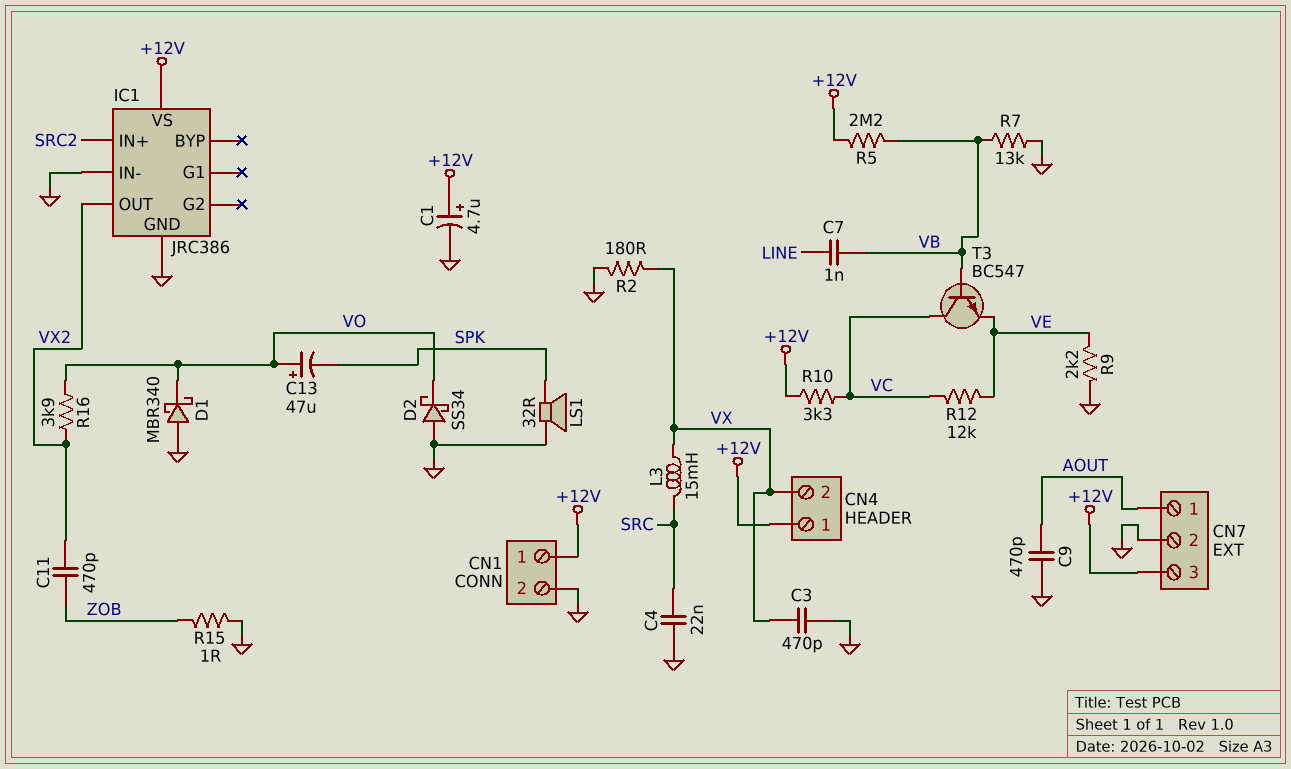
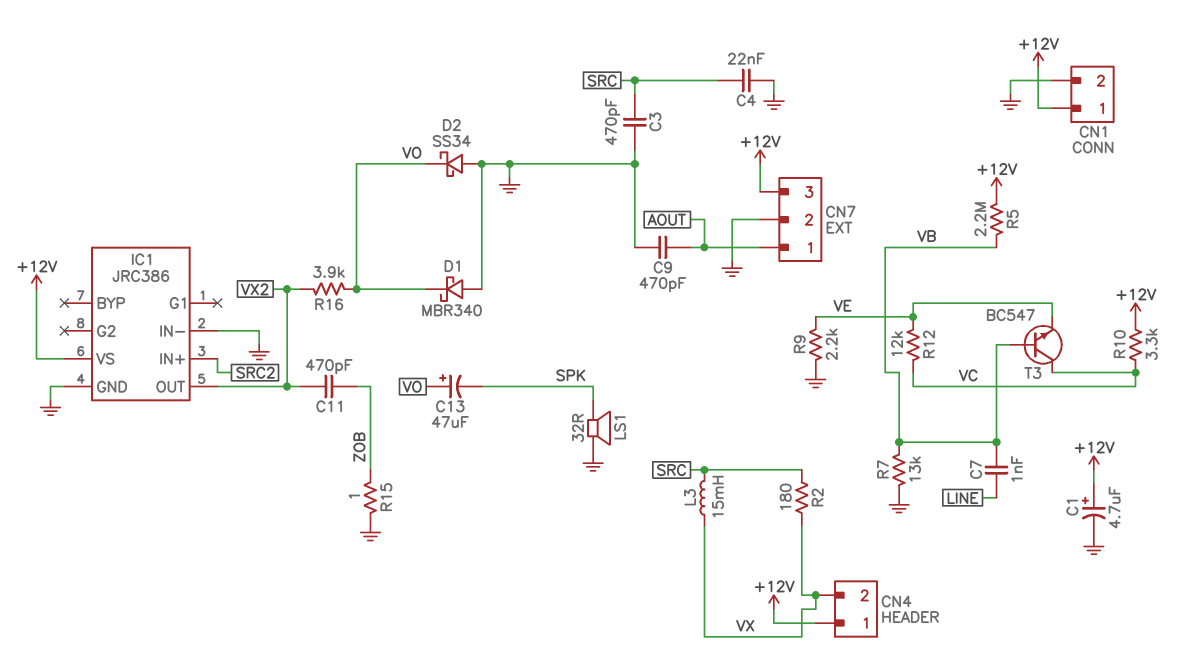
C3: 470pF (GND, VX) -> 470pF (GND, SRC)
R2: 180 (GND, VX) -> 180 (SRC, VX)

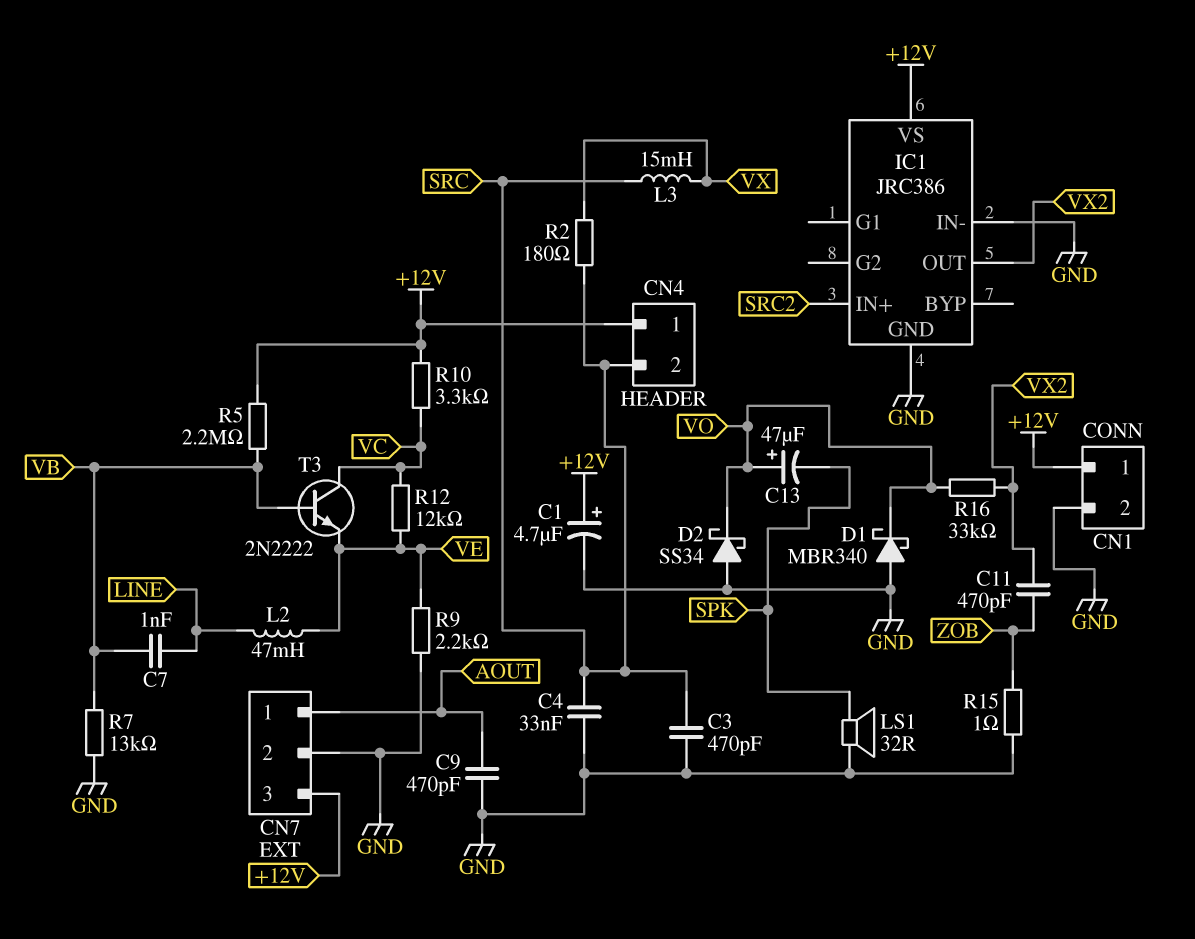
C4: 22nF (GND, SRC) -> 33nF (GND, SRC)
CN4 pin 2: VX -> SRC
L2: none -> 47mH (LINE, VE)
R16: 3.9k (VO, VX2) -> 33k (VO, VX2)
T3: NPN BC547 (B VB, C VC, E VE) -> NPN 2N2222 (B VB, C VC, E VE)

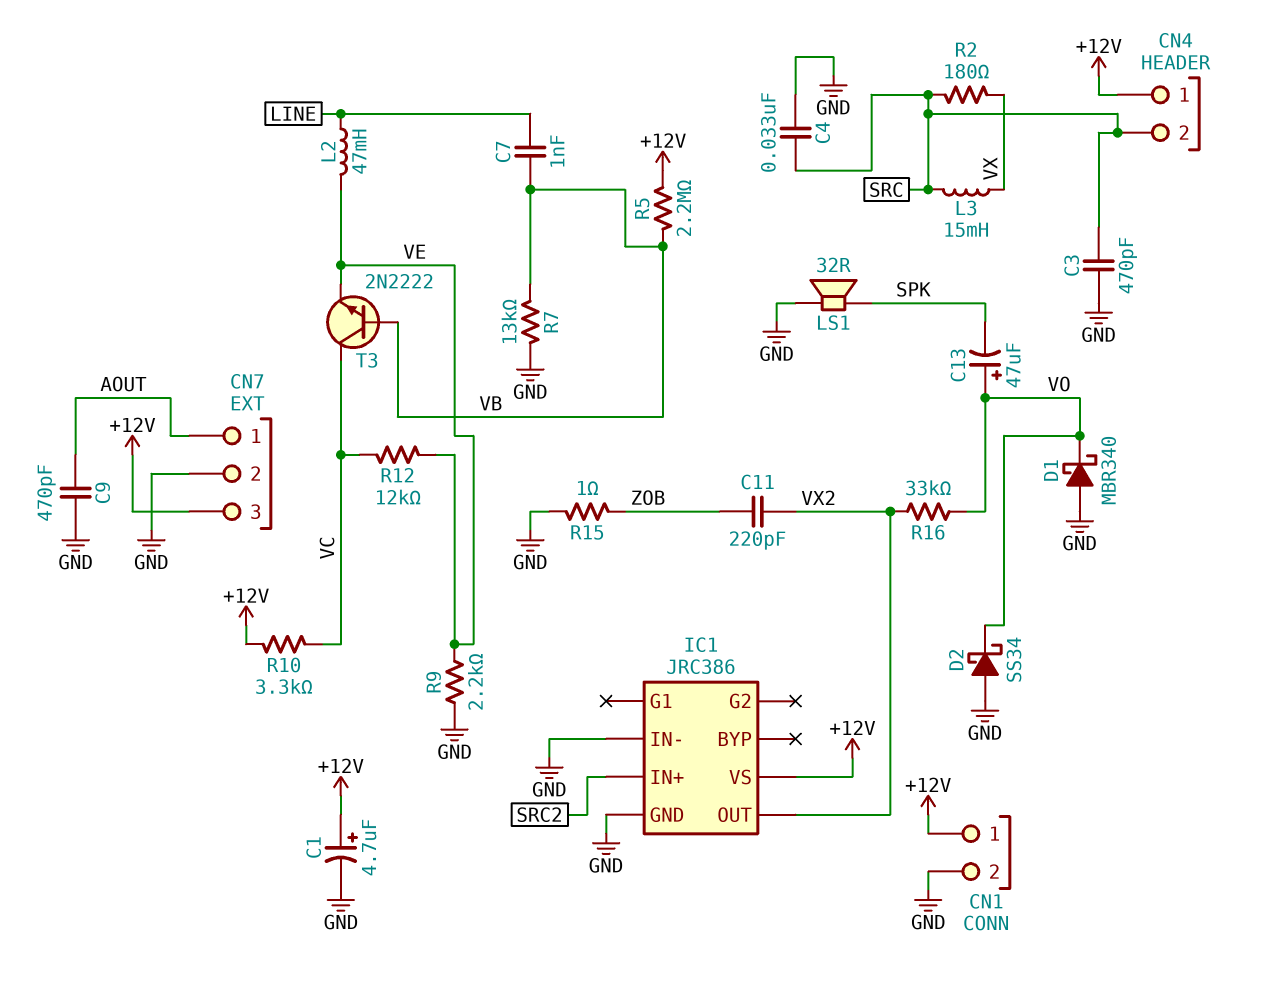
C11: 470pF (VX2, ZOB) -> 220pF (VX2, ZOB)

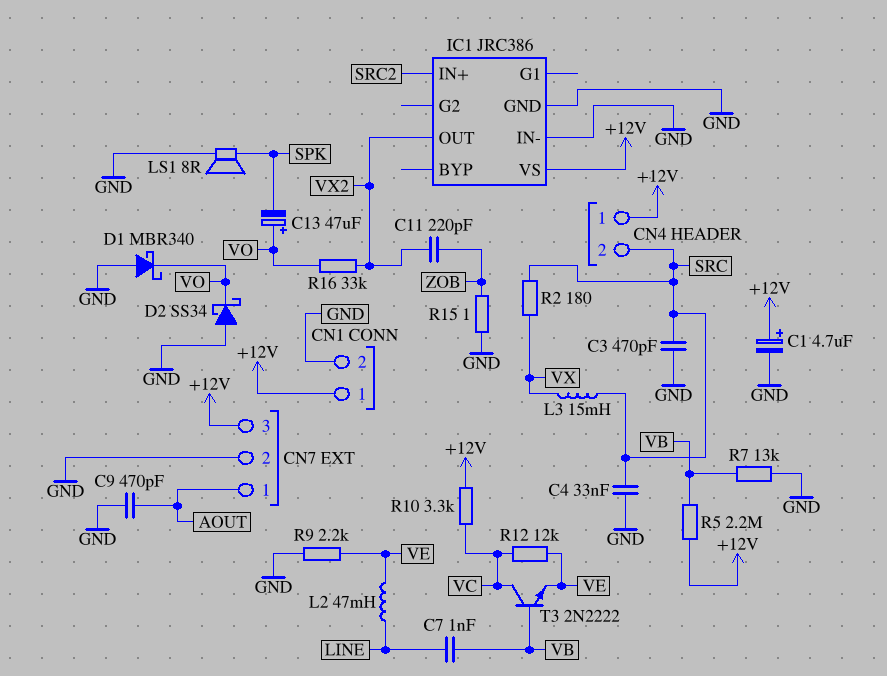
LS1: speaker 32R (GND, SPK) -> speaker 8R (GND, SPK)

